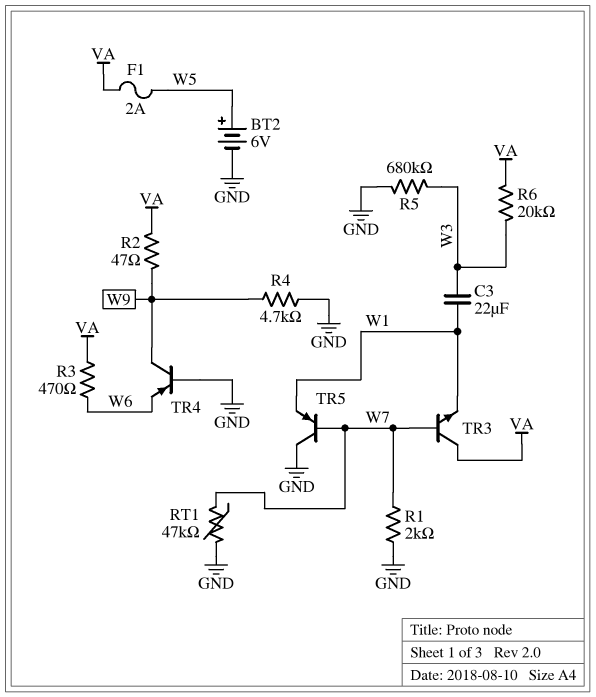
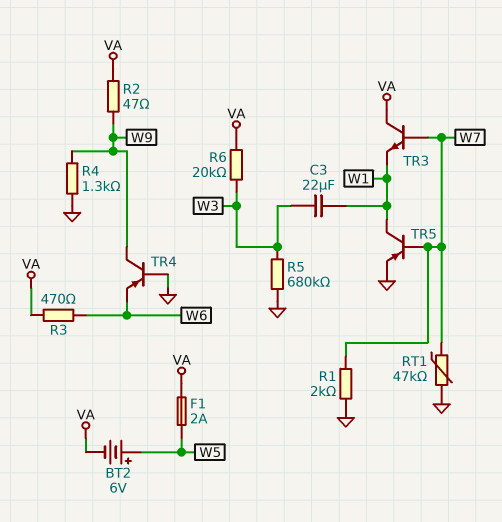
BT2: 6V (plus W5, minus GND) -> 6V (plus W5, minus VA)
R4: 4.7k (GND, W9) -> 1.3k (GND, W9)
TR5: PNP (B W7, C GND, E W1) -> PNP (B W7, C W1, E GND)

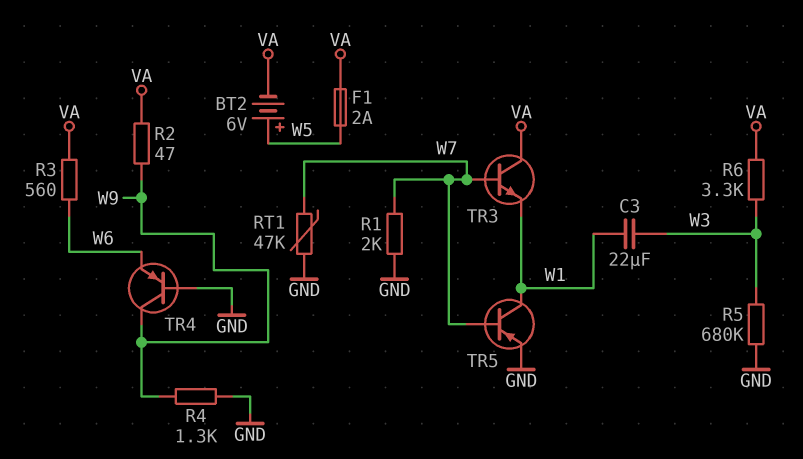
R3: 470 (VA, W6) -> 560 (VA, W6)
R6: 20k (VA, W3) -> 3.3k (VA, W3)

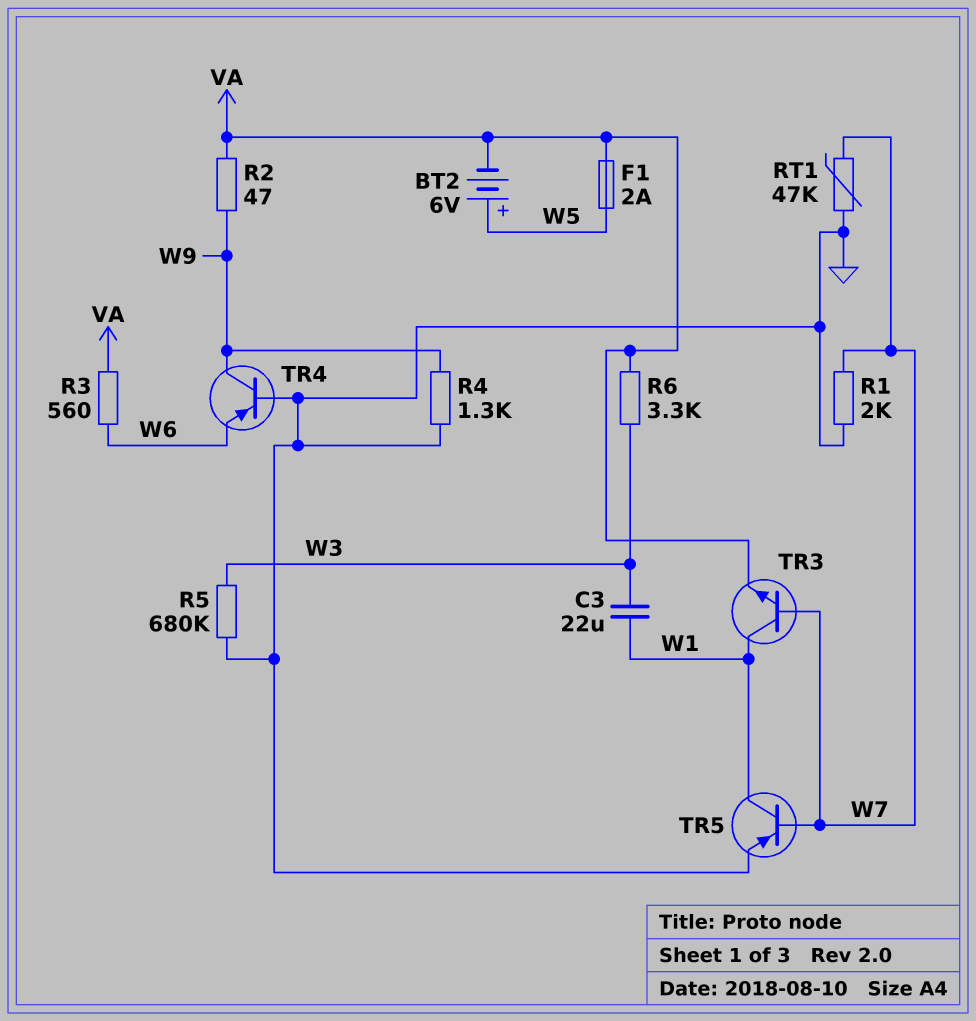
TR3: NPN (B W7, C VA, E W1) -> NPN (B W7, C W1, E VA)

